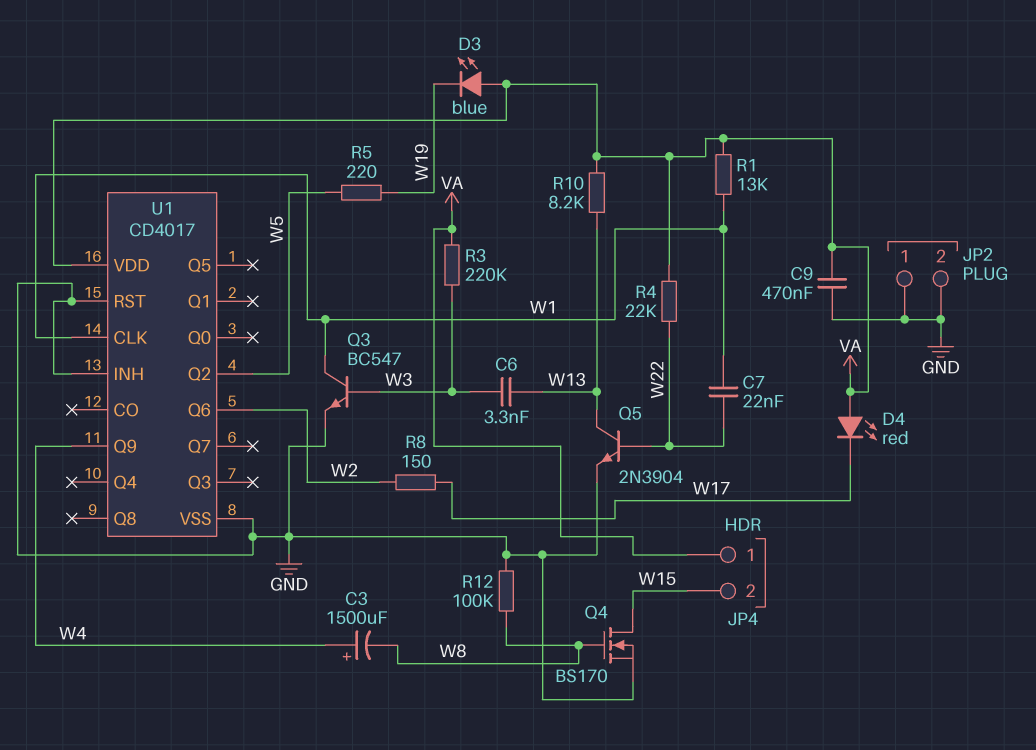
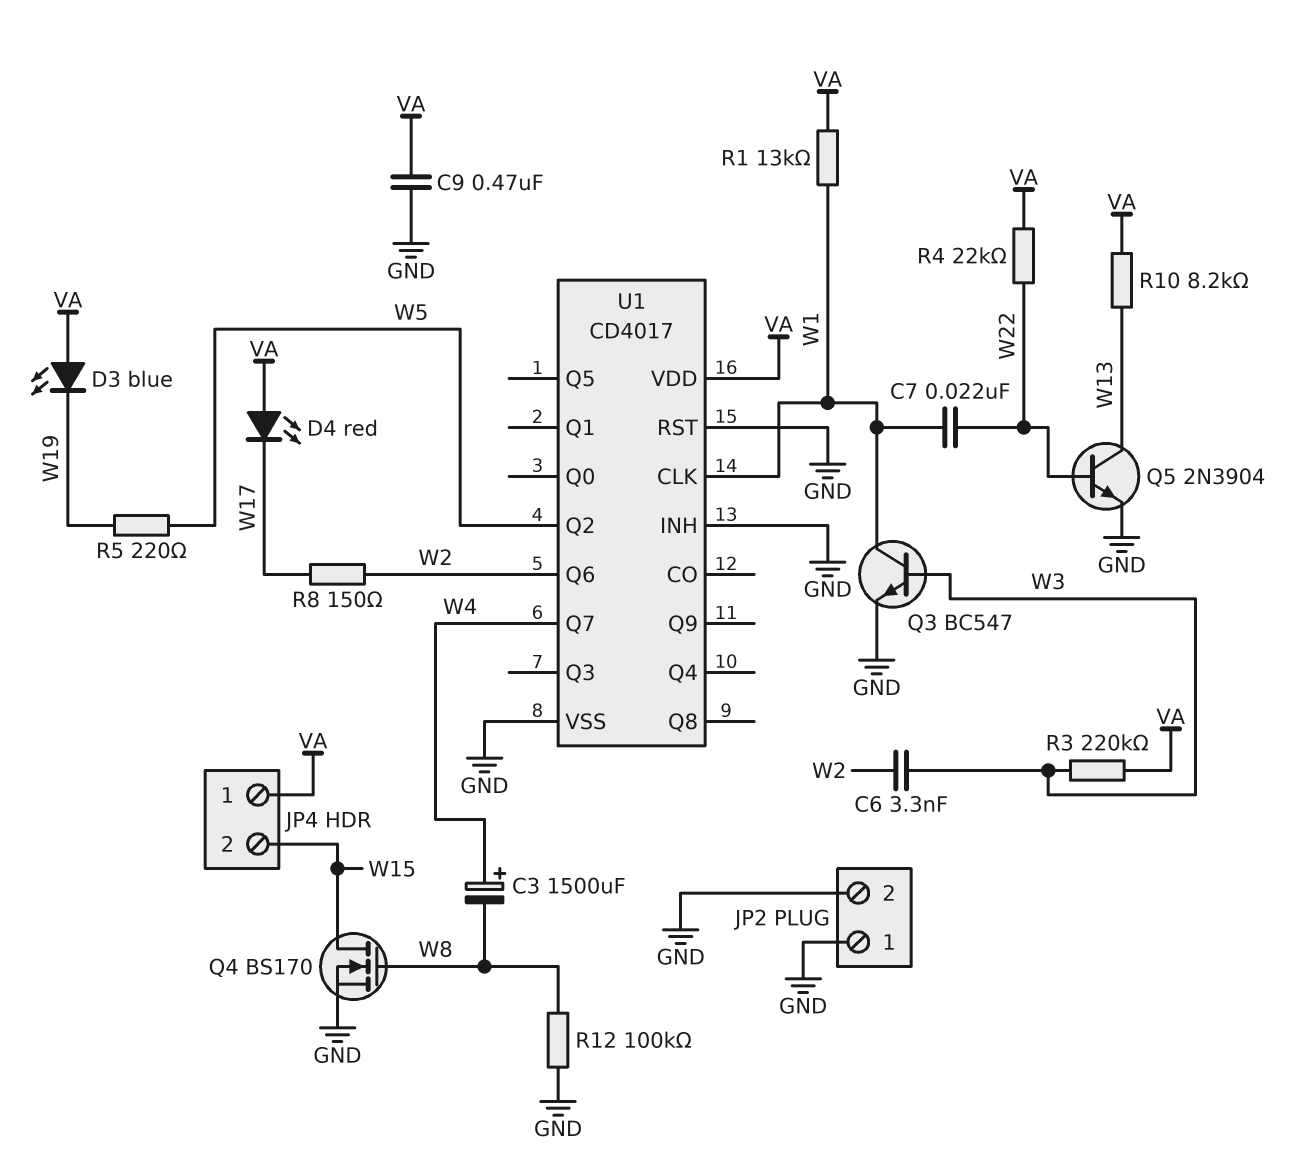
C6: 3.3nF (W3, W13) -> 3.3nF (W2, W3)
U1 pin Q7: none -> W4
U1 pin Q9: W4 -> none

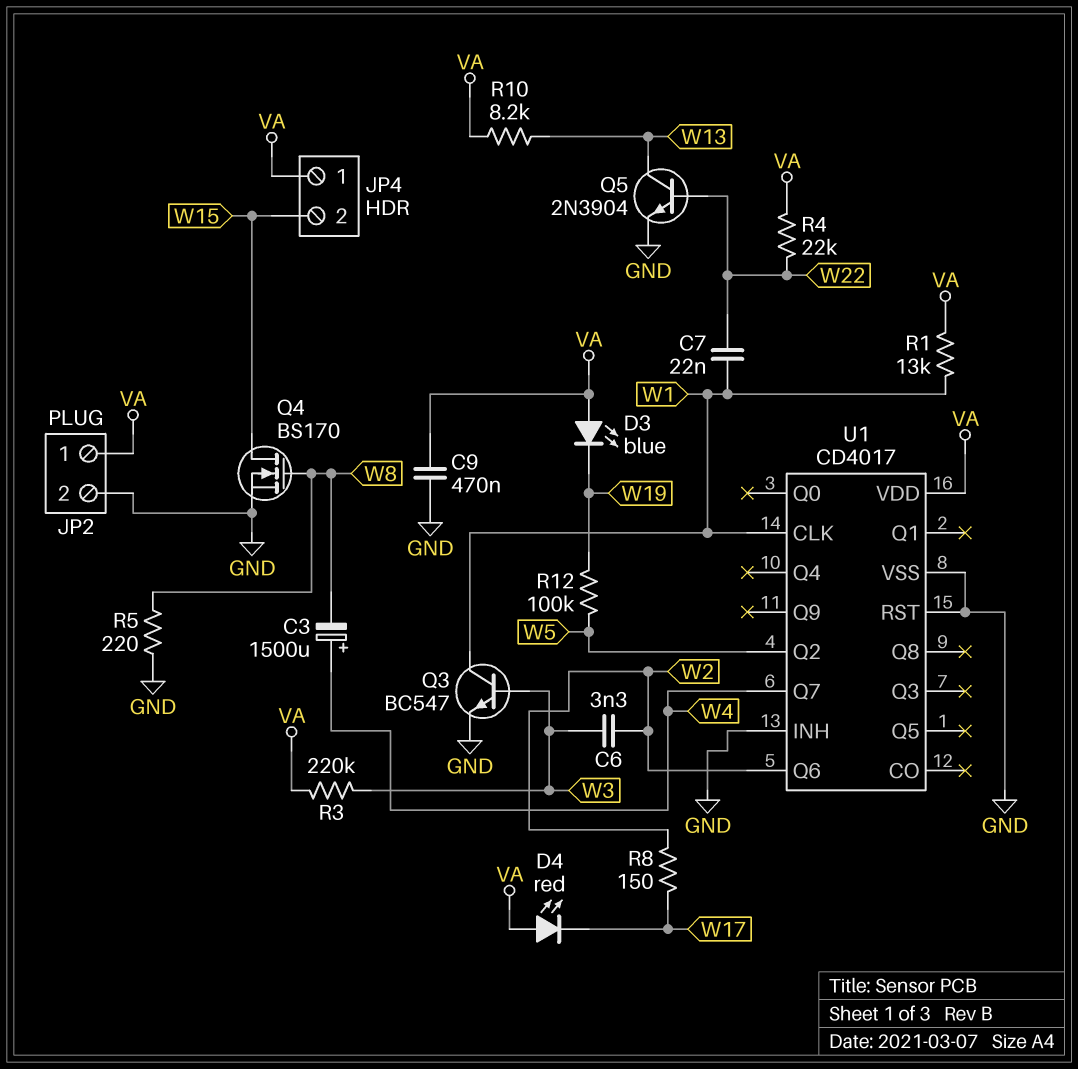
JP2 pin 1: GND -> VA
R5: 220 (W5, W19) -> 220 (GND, W8)
R12: 100k (GND, W8) -> 100k (W5, W19)

